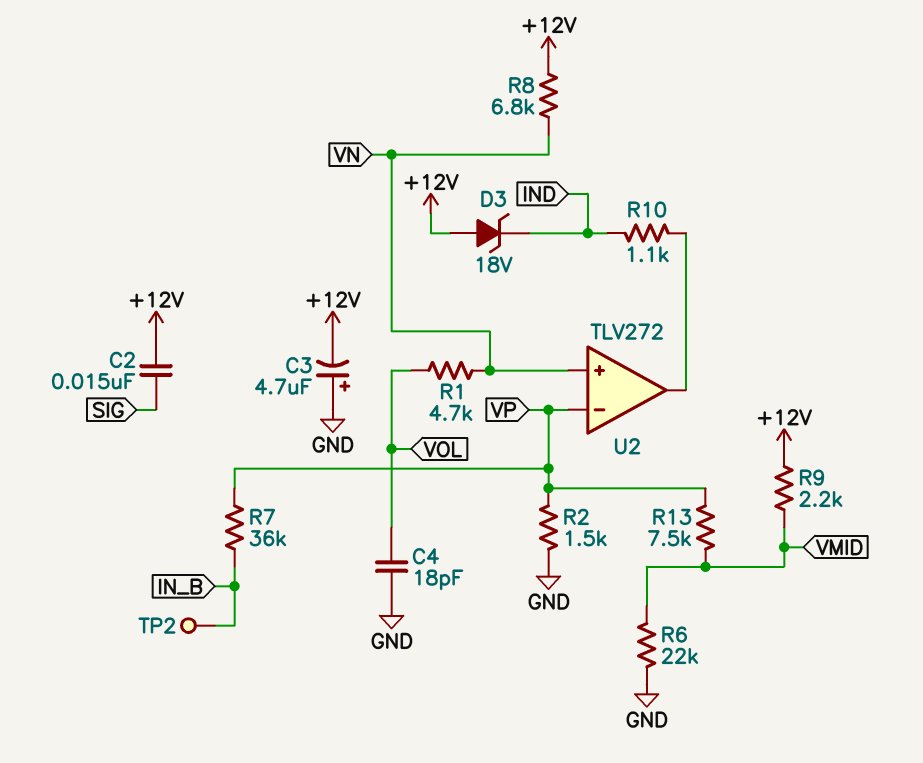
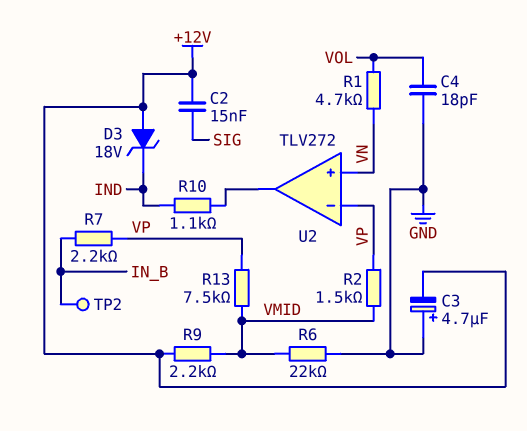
R2: 1.5k (GND, VP) -> 1.5k (VMID, VP)
R7: 36k (IN_B, VP) -> 2.2k (IN_B, VP)
R8: 6.8k (+12V, VN) -> none

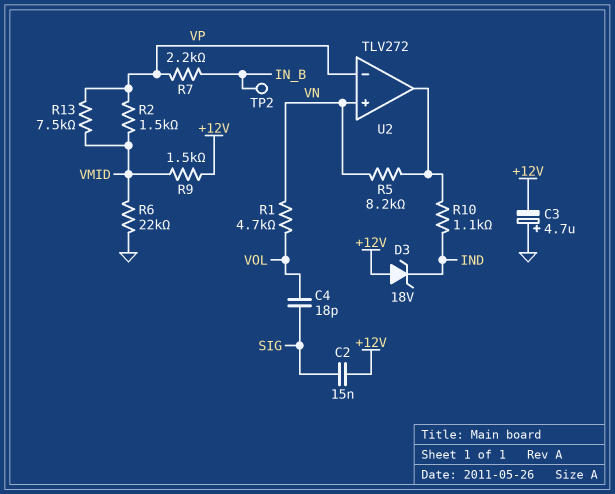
C4: 18pF (GND, VOL) -> 18pF (SIG, VOL)
R5: none -> 8.2k (U2/out, VN)
R9: 2.2k (+12V, VMID) -> 1.5k (+12V, VMID)

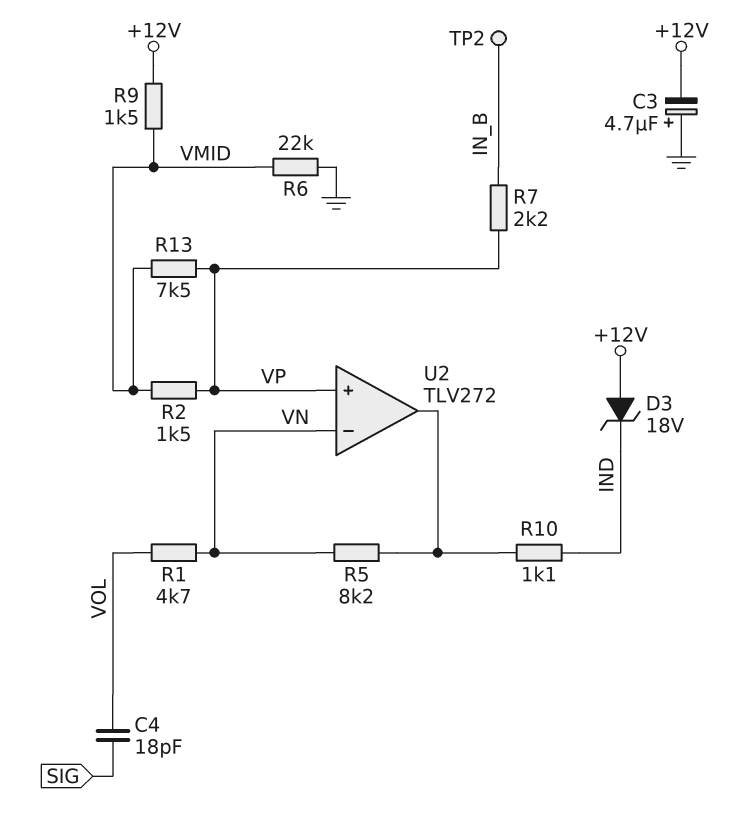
C2: 15nF (+12V, SIG) -> none
U2 pin in+: VN -> VP
U2 pin in-: VP -> VN

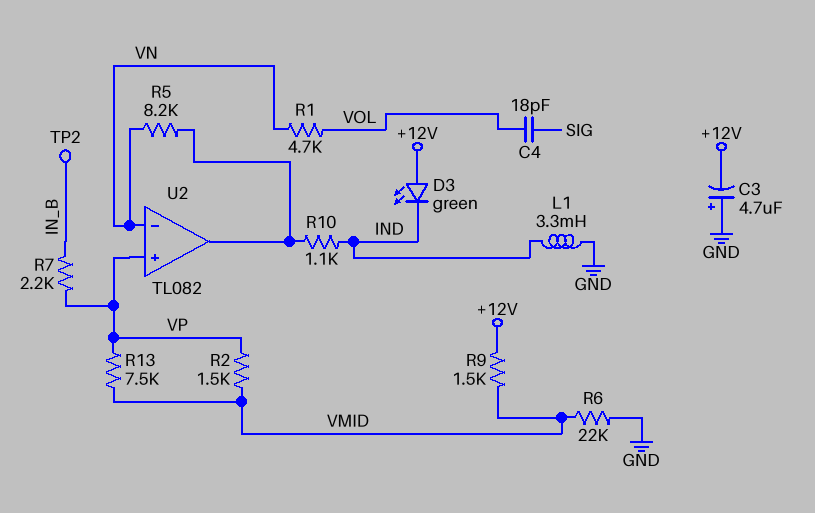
D3: zener 18V (A +12V, K IND) -> LED green (A +12V, K IND)
L1: none -> 3.3mH (GND, IND)
U2: TLV272 -> TL082

